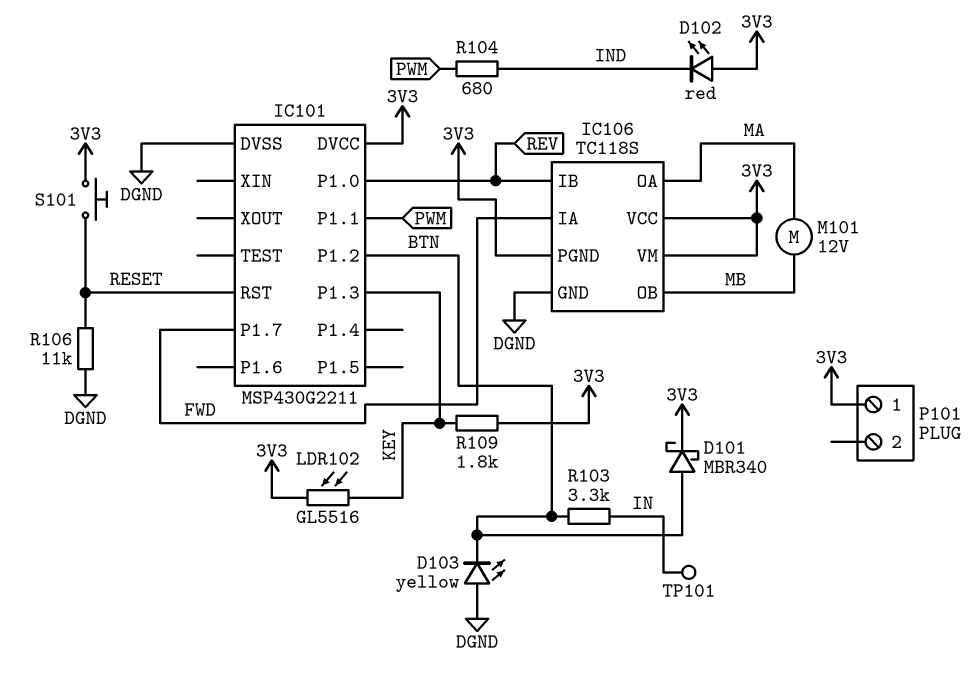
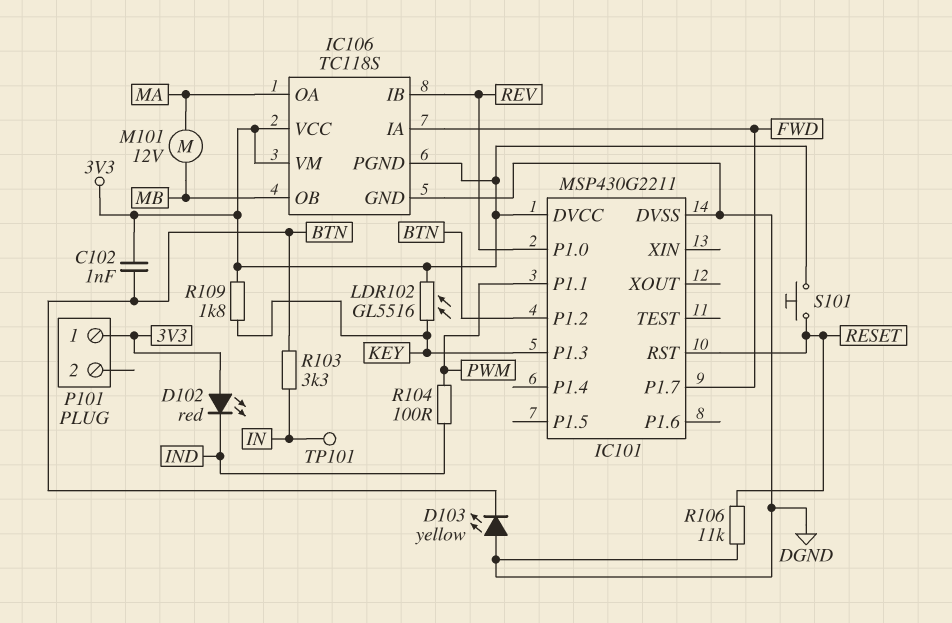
C102: none -> 1nF (3V3, BTN)
D101: schottky MBR340 (A BTN, K 3V3) -> none
R104: 680 (IND, PWM) -> 100 (IND, PWM)

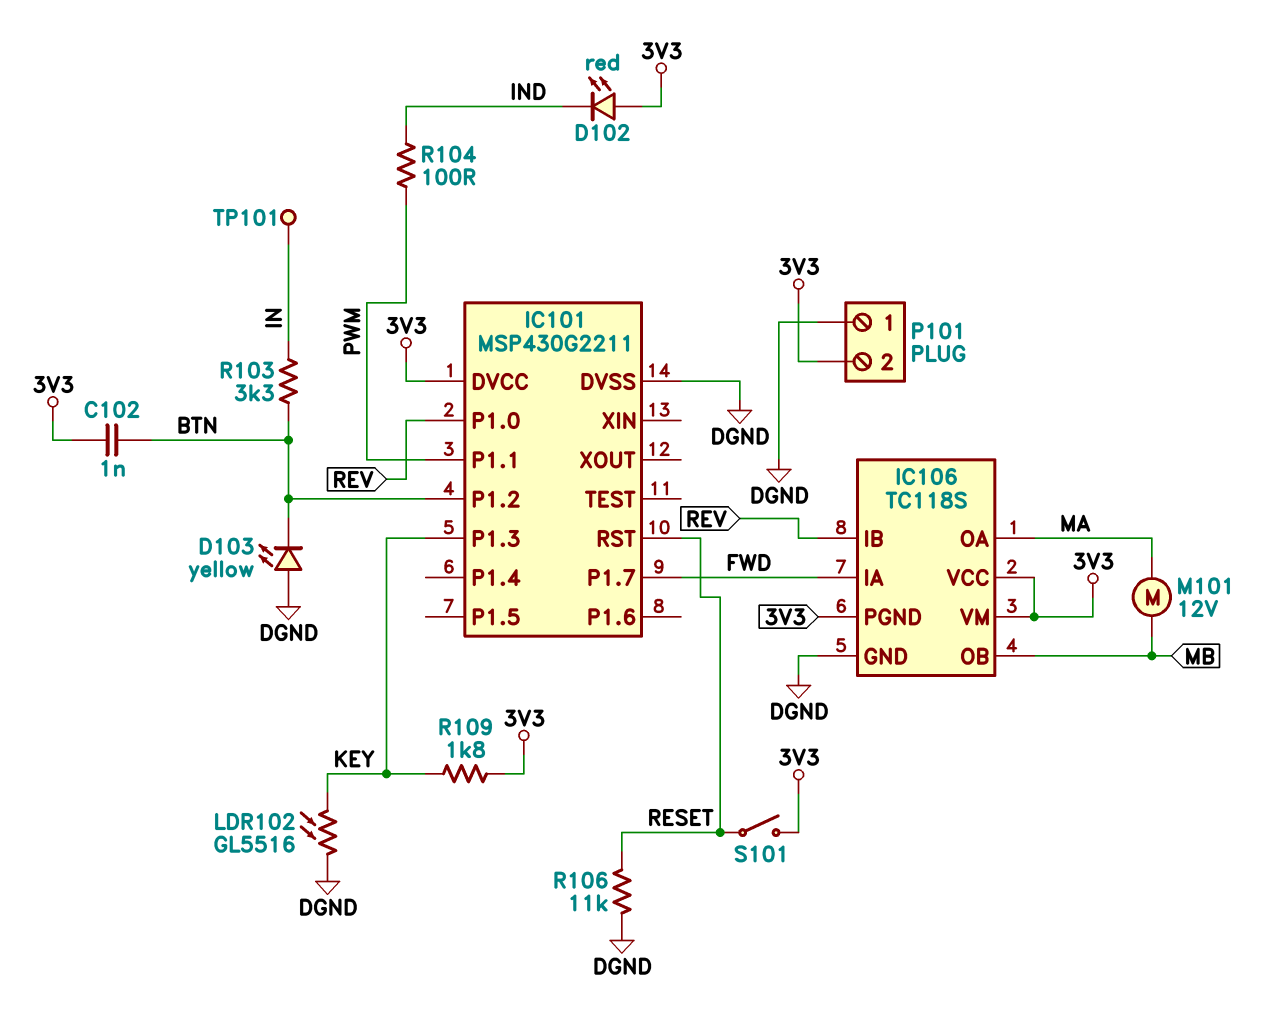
LDR102: GL5516 (3V3, KEY) -> GL5516 (DGND, KEY)
P101 pin 1: 3V3 -> DGND
P101 pin 2: none -> 3V3
S101: button (3V3, RESET) -> switch (3V3, RESET)

